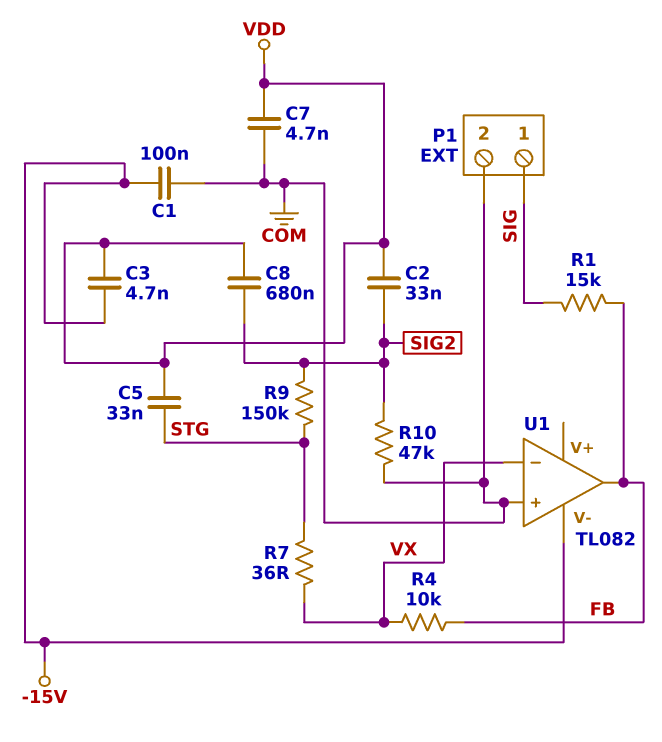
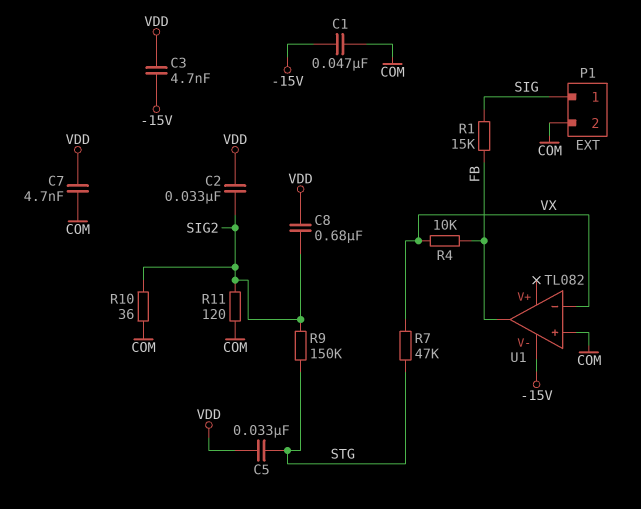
C1: 100nF (-15V, COM) -> 47nF (-15V, COM)
R7: 36 (STG, VX) -> 47k (STG, VX)
R10: 47k (COM, SIG2) -> 36 (COM, SIG2)
R11: none -> 120 (COM, SIG2)

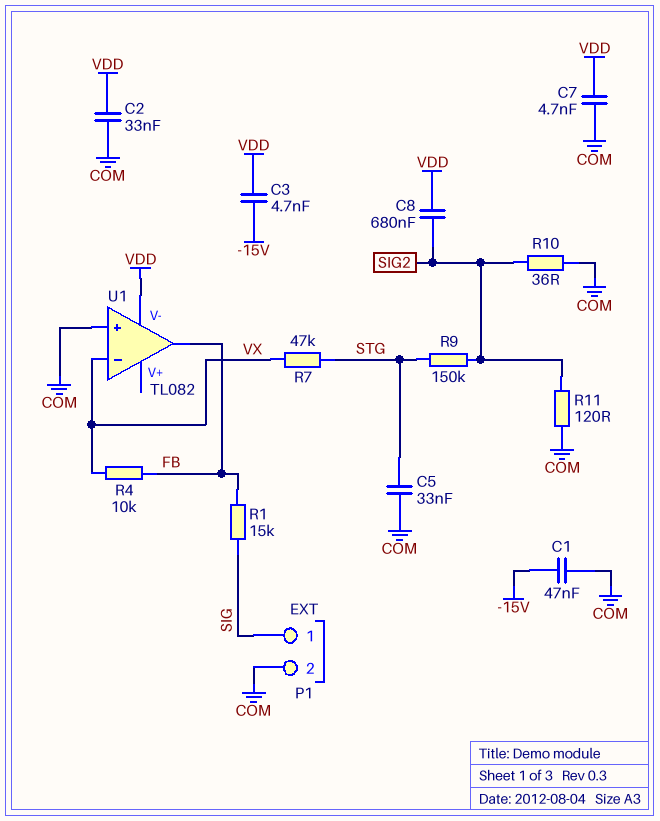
C2: 33nF (SIG2, VDD) -> 33nF (COM, VDD)
C5: 33nF (STG, VDD) -> 33nF (COM, STG)
U1 pin V-: -15V -> VDD

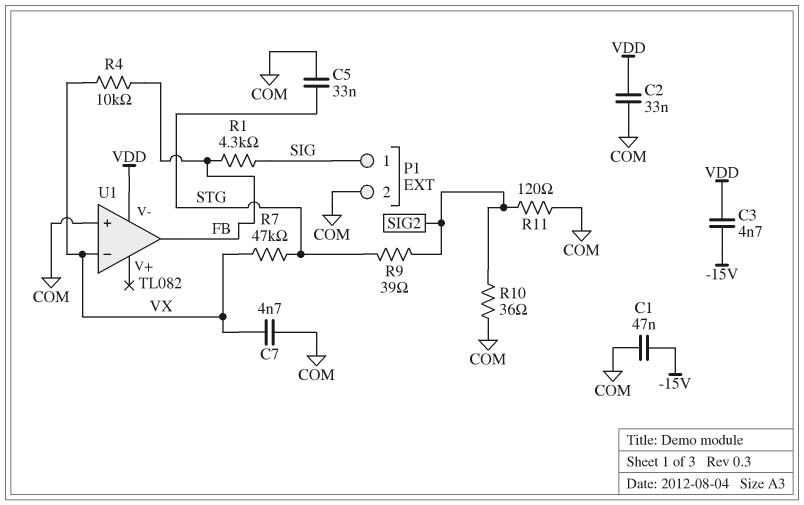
C7: 4.7nF (COM, VDD) -> 4.7nF (COM, VX)
C8: 680nF (SIG2, VDD) -> none
R1: 15k (FB, SIG) -> 4.3k (FB, SIG)
R9: 150k (SIG2, STG) -> 39 (SIG2, STG)

